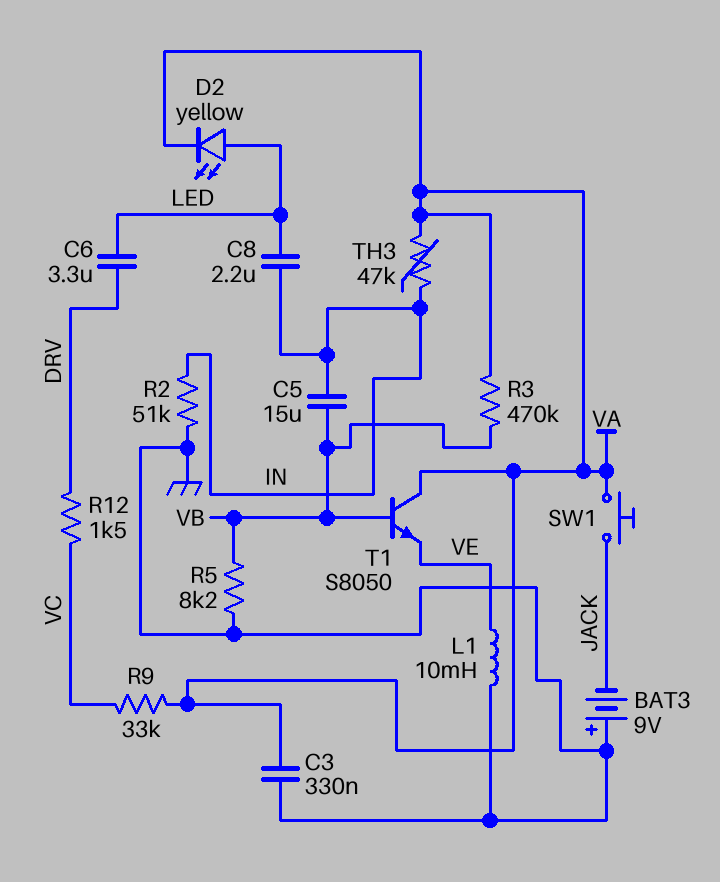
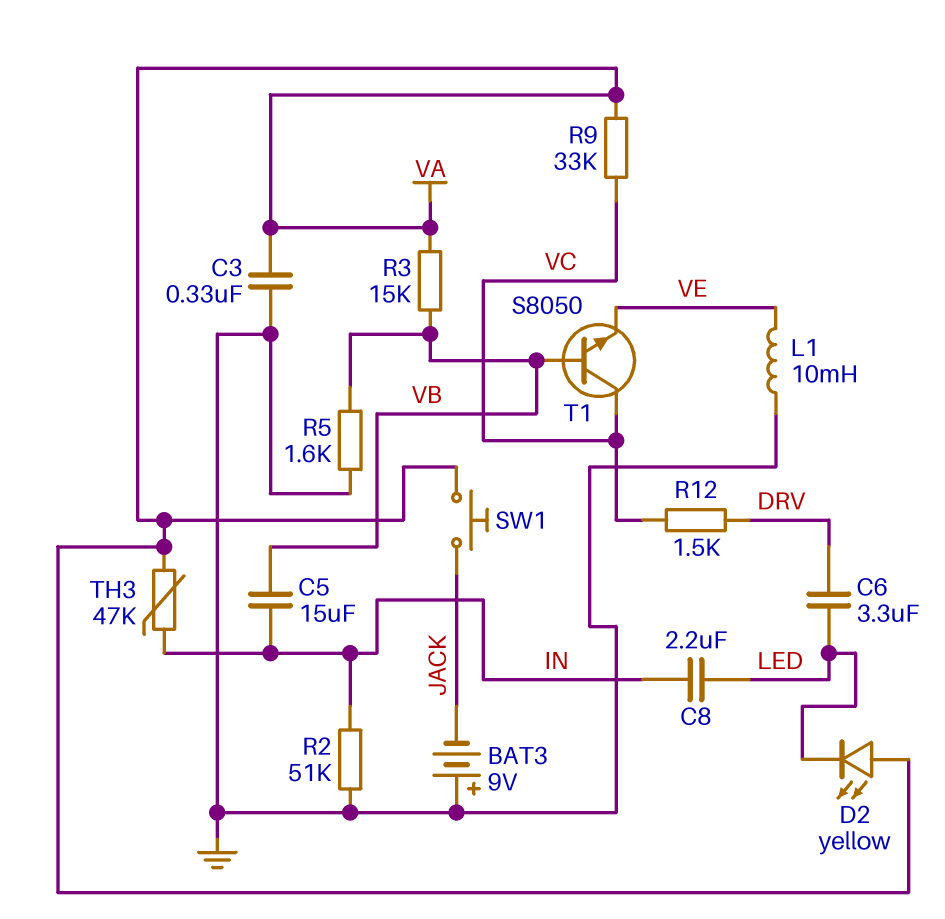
D2: LED yellow (A LED, K VA) -> LED yellow (A VA, K LED)
R3: 470k (VA, VB) -> 15k (VA, VB)
R5: 8.2k (GND, VB) -> 1.6k (GND, VB)
T1: NPN S8050 (B VB, C VA, E VE) -> NPN S8050 (B VB, C VC, E VE)

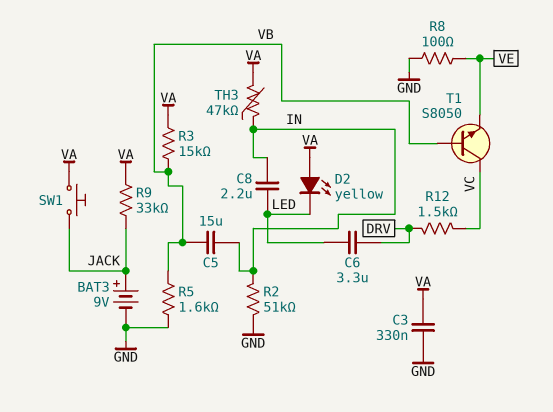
BAT3: 9V (plus GND, minus JACK) -> 9V (plus JACK, minus GND)
L1: 10mH (GND, VE) -> none
R8: none -> 100 (GND, VE)
R9: 33k (VA, VC) -> 33k (JACK, VA)

